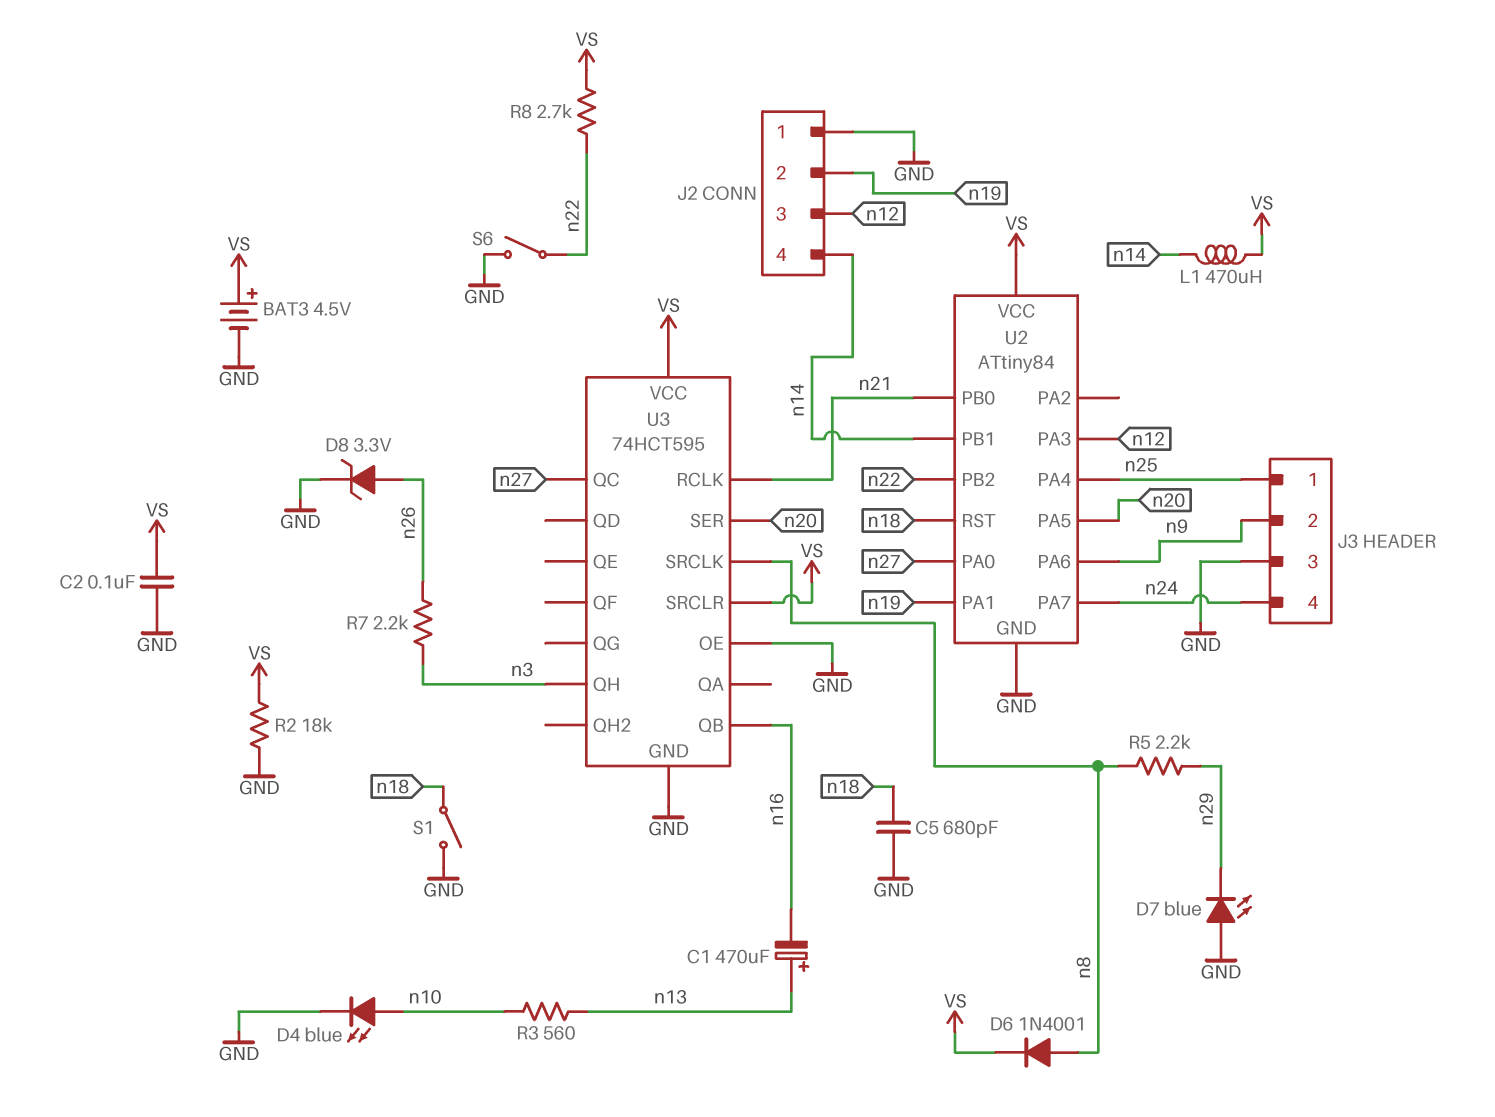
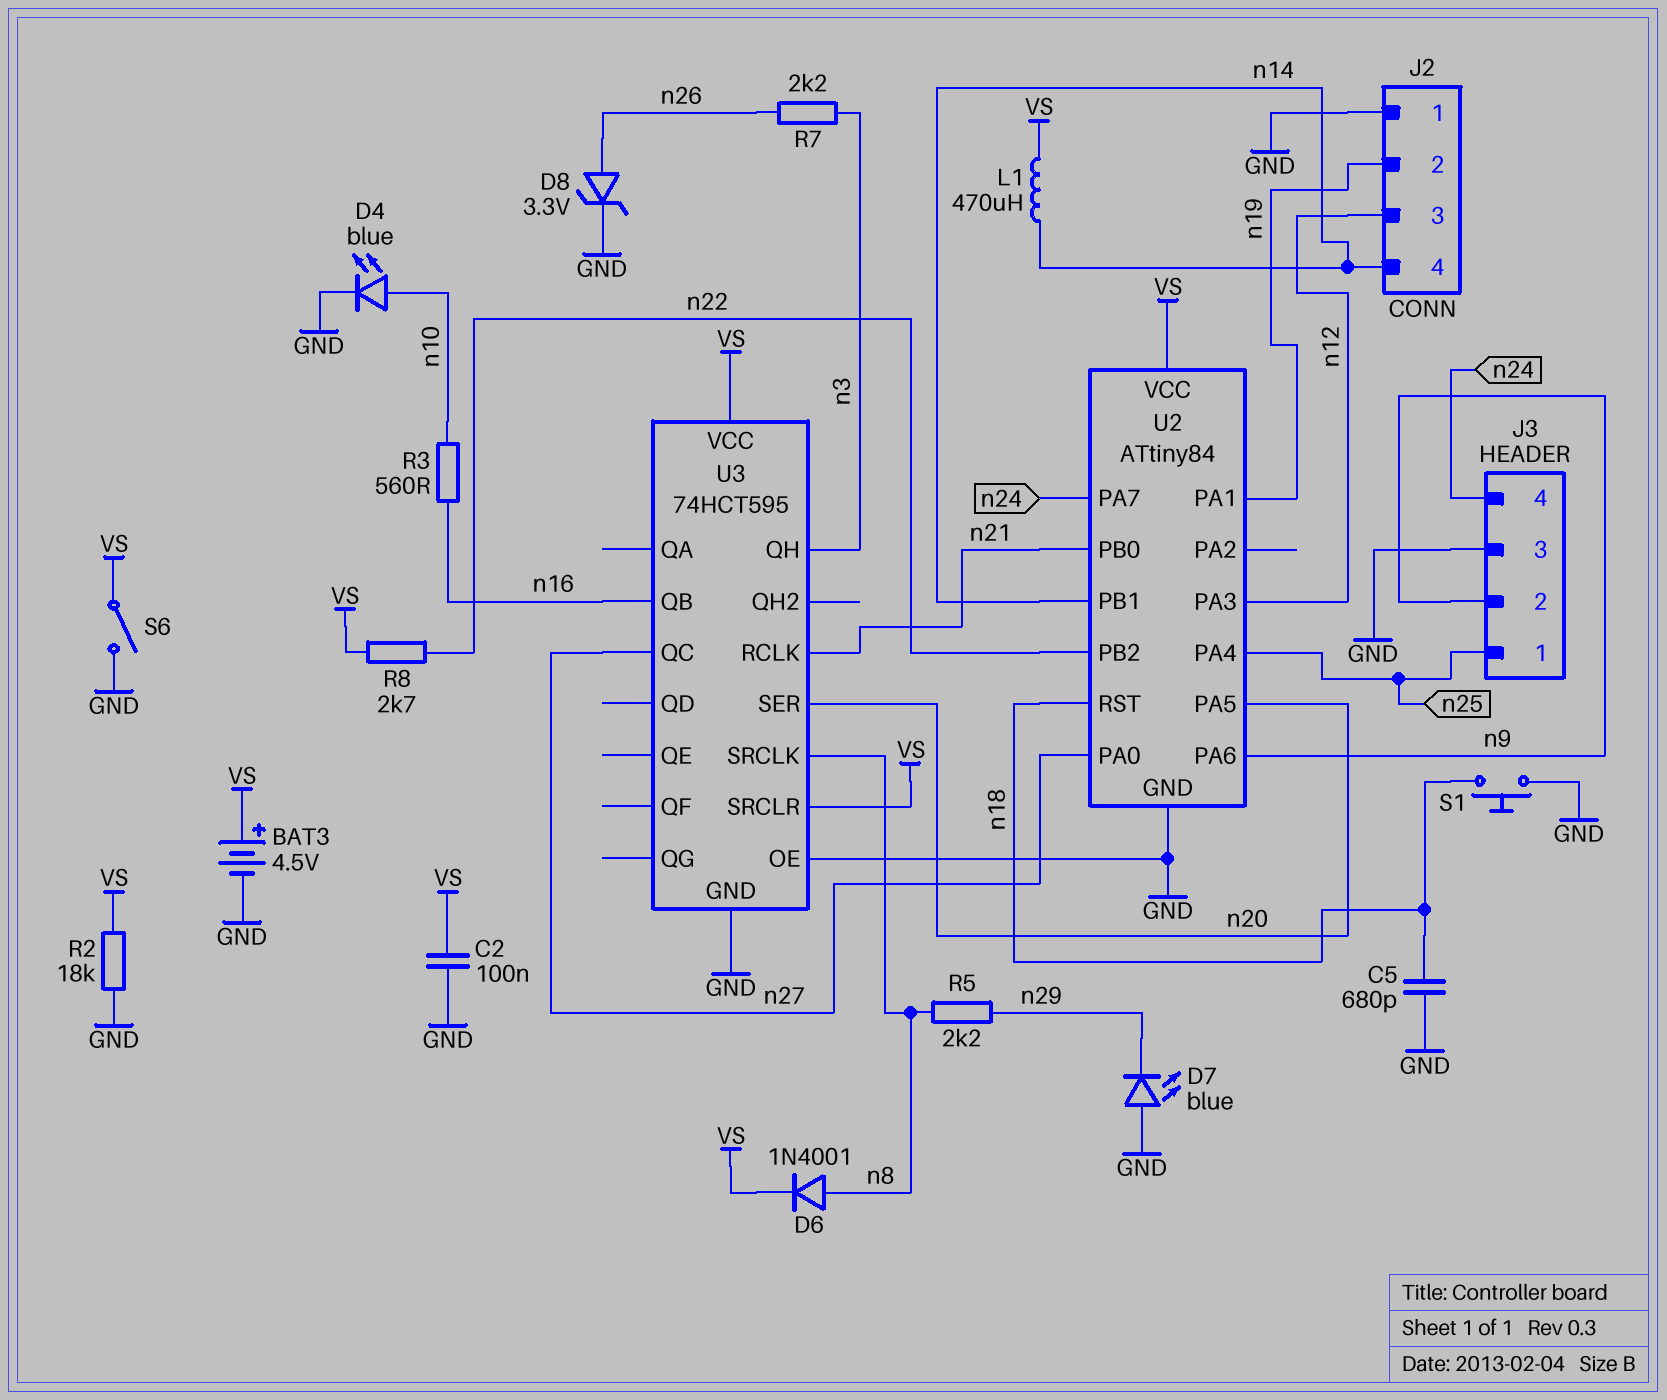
C1: 470uF (plus n13, minus n16) -> none
R3: 560 (n10, n13) -> 560 (n10, n16)
S1: switch (GND, n18) -> button (GND, n18)
S6: switch (GND, n22) -> switch (GND, VS)

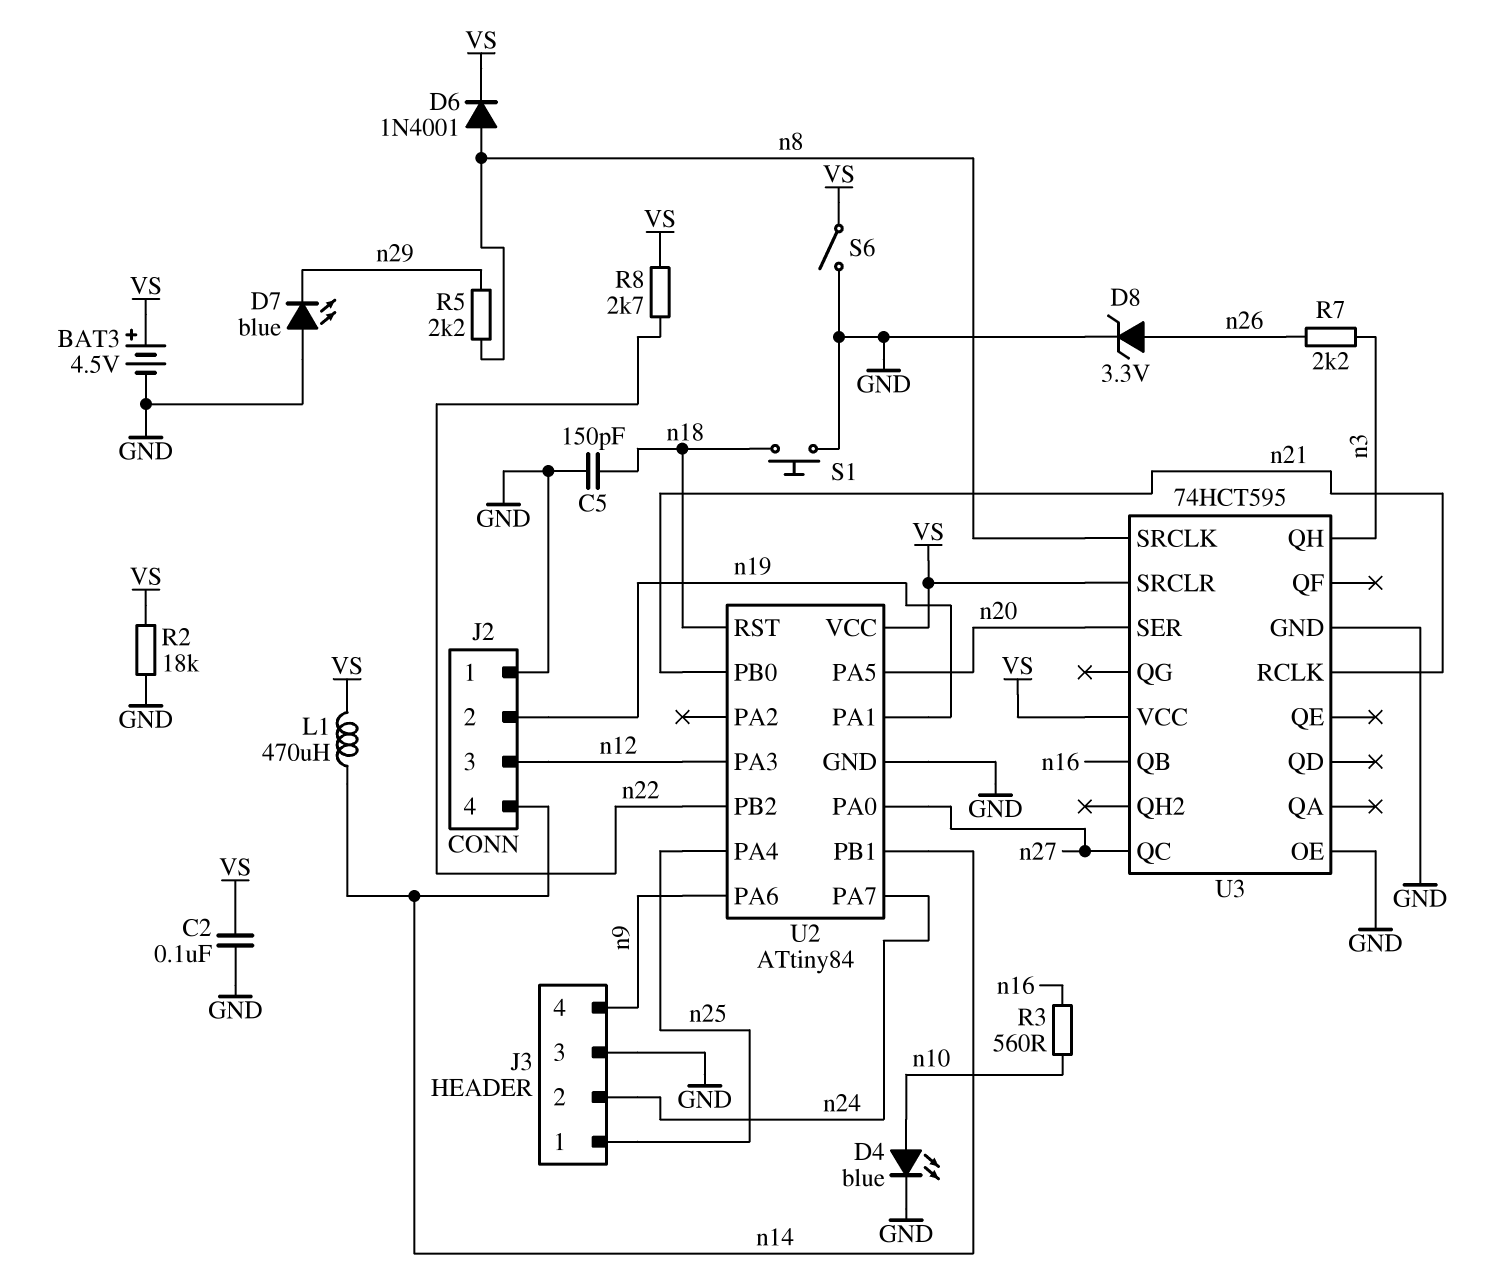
C5: 680pF (GND, n18) -> 150pF (GND, n18)
J3 pin 2: n9 -> n24
J3 pin 4: n24 -> n9

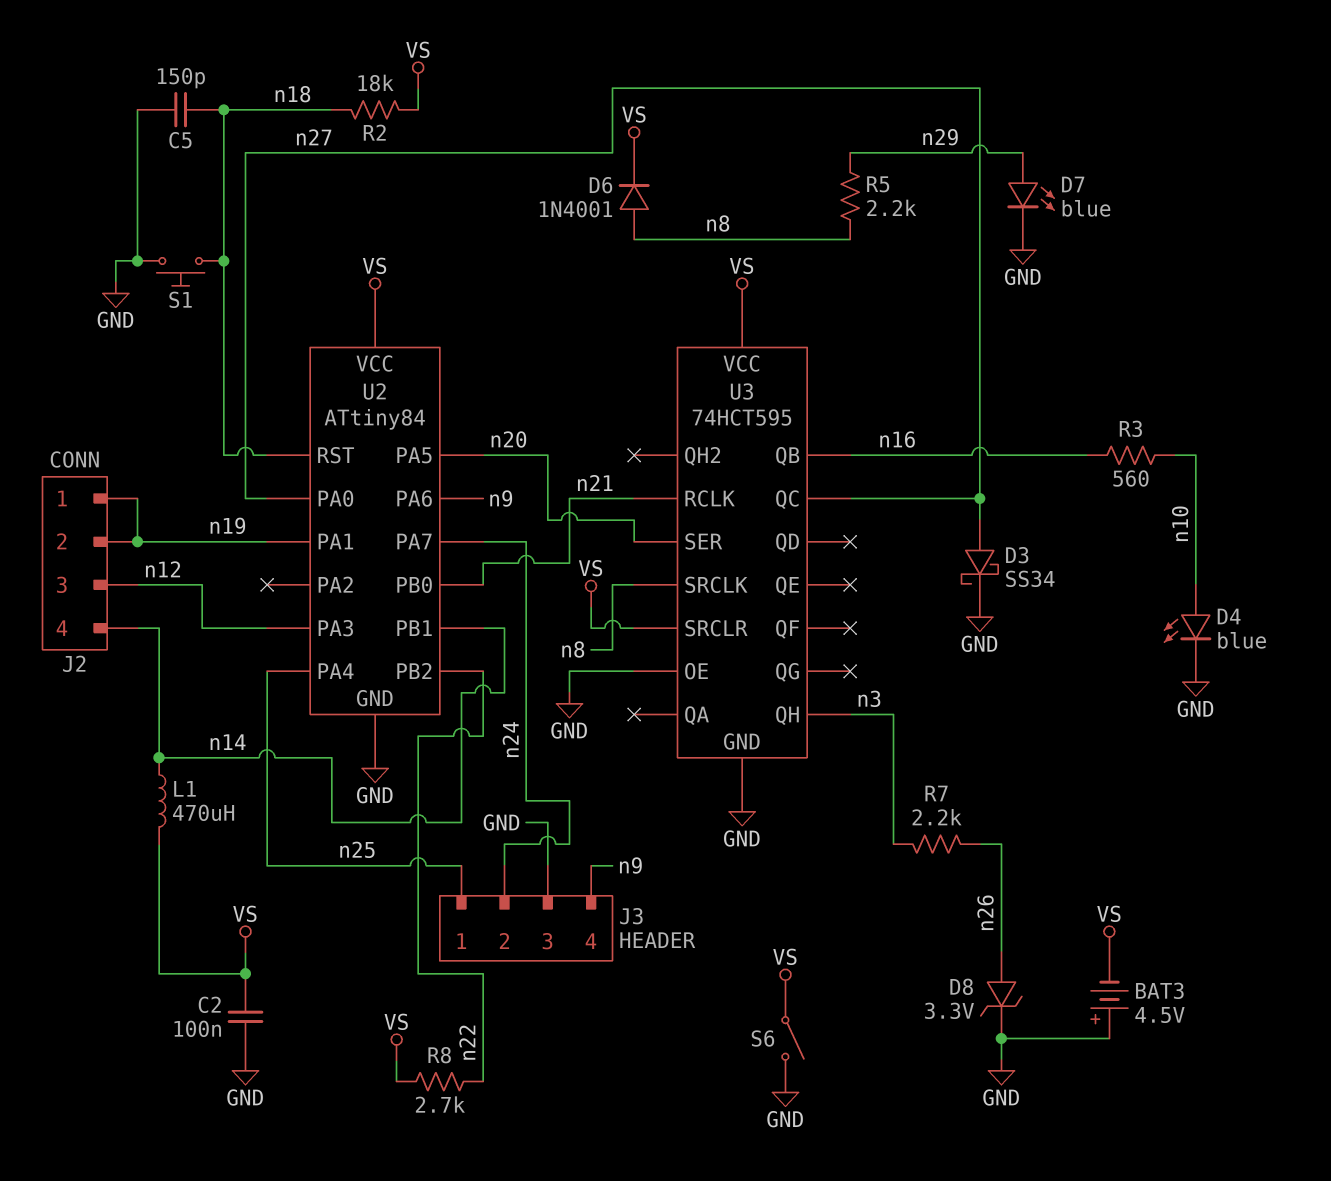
BAT3: 4.5V (plus VS, minus GND) -> 4.5V (plus GND, minus VS)
D3: none -> schottky SS34 (A n27, K GND)
D7: LED blue (A GND, K n29) -> LED blue (A n29, K GND)
J2 pin 1: GND -> n19
R2: 18k (GND, VS) -> 18k (VS, n18)

